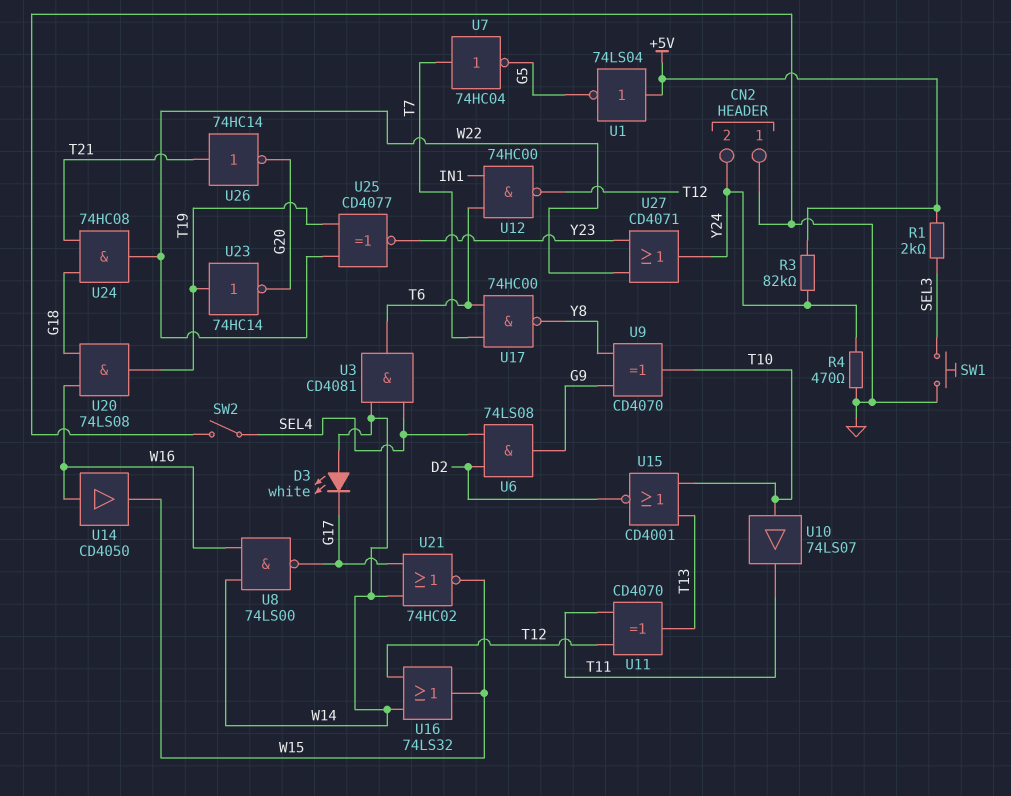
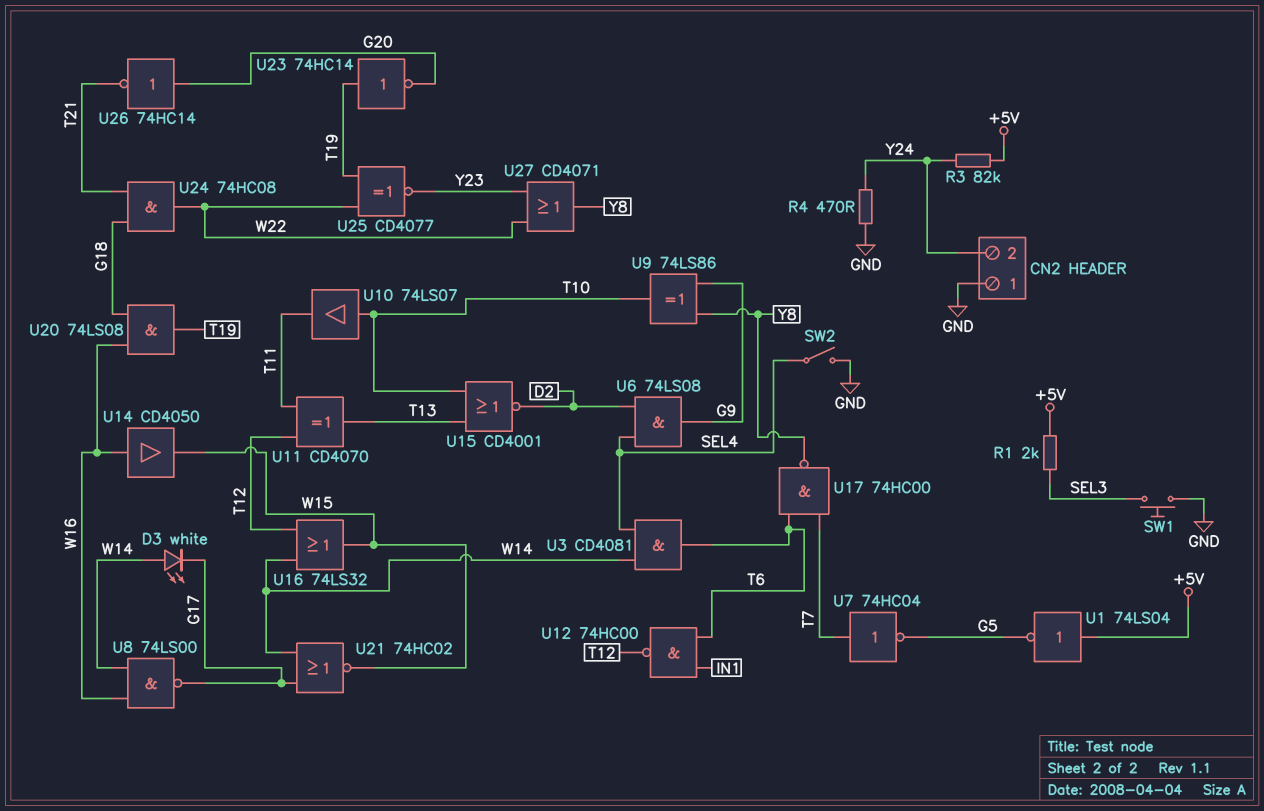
U9: XOR CD4070 (in G9, in Y8, out T10) -> XOR 74LS86 (in G9, in Y8, out T10)
U26: NOT 74HC14 (in T21, out G20) -> NOT 74HC14 (in G20, out T21)
U27: OR CD4071 (in W22, in Y23, out Y24) -> OR CD4071 (in W22, in Y23, out Y8)

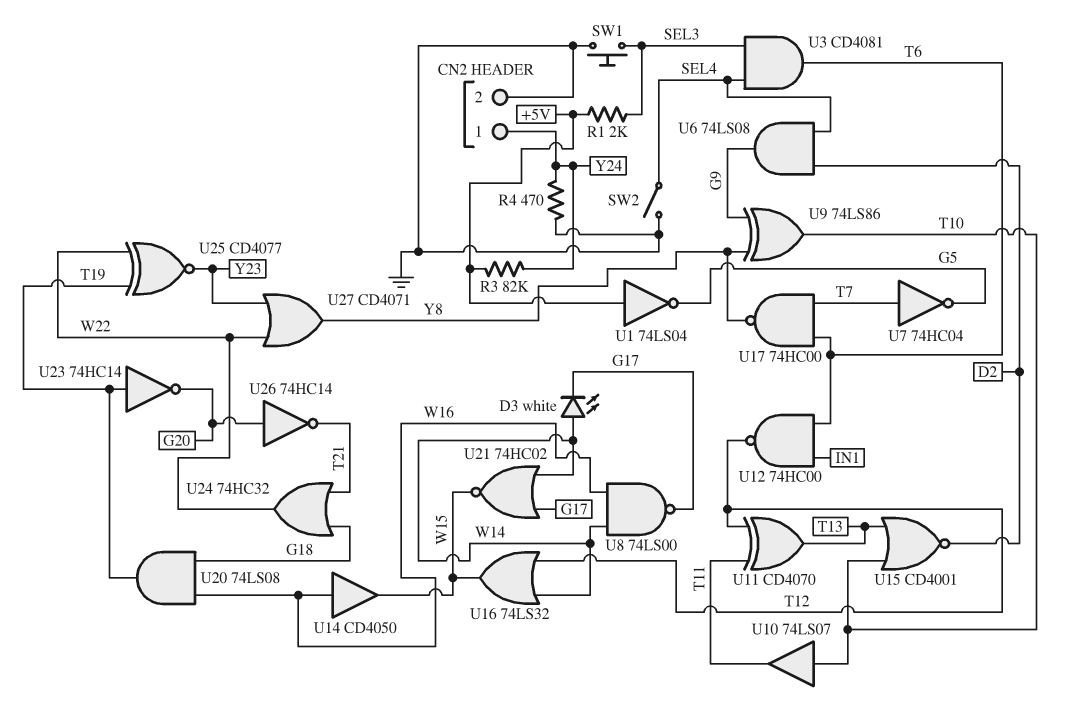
CN2 pin 1: GND -> Y24
CN2 pin 2: Y24 -> GND
U3: AND CD4081 (in SEL4, in W14, out T6) -> AND CD4081 (in SEL3, in SEL4, out T6)
U24: AND 74HC08 (in G18, in T21, out W22) -> OR 74HC32 (in G18, in T21, out W22)

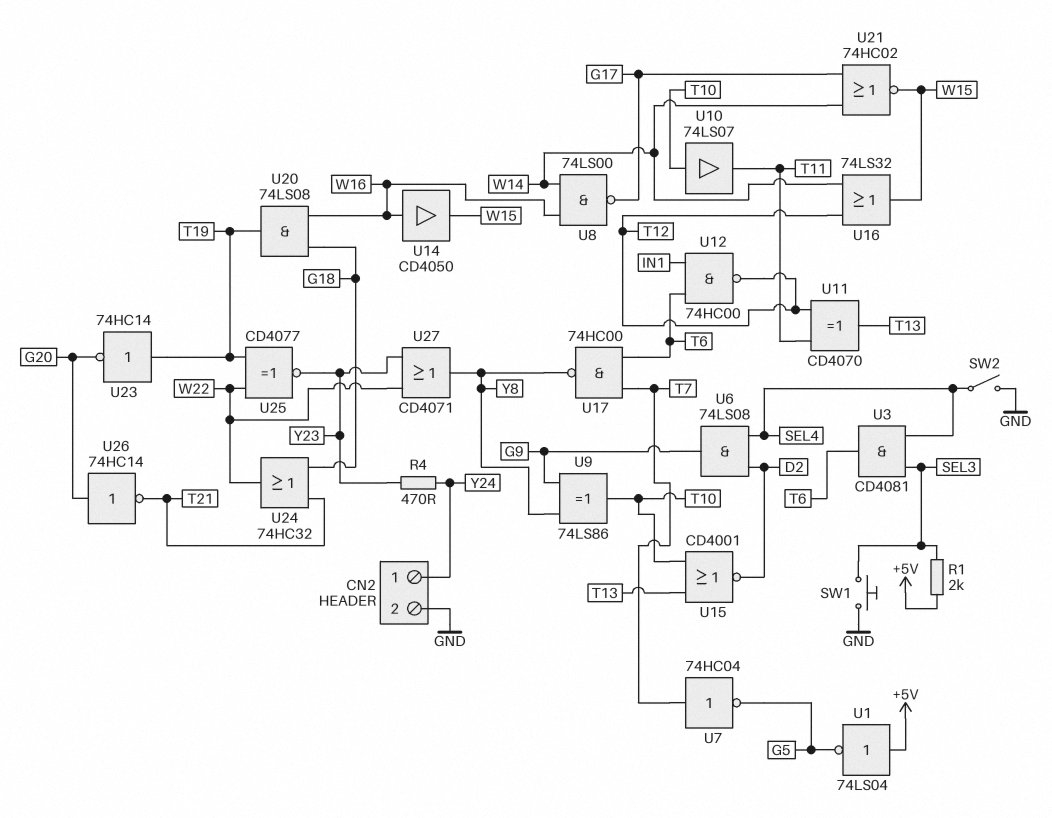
D3: LED white (A W14, K G17) -> none
R3: 82k (+5V, Y24) -> none
R4: 470 (GND, Y24) -> 470 (Y23, Y24)

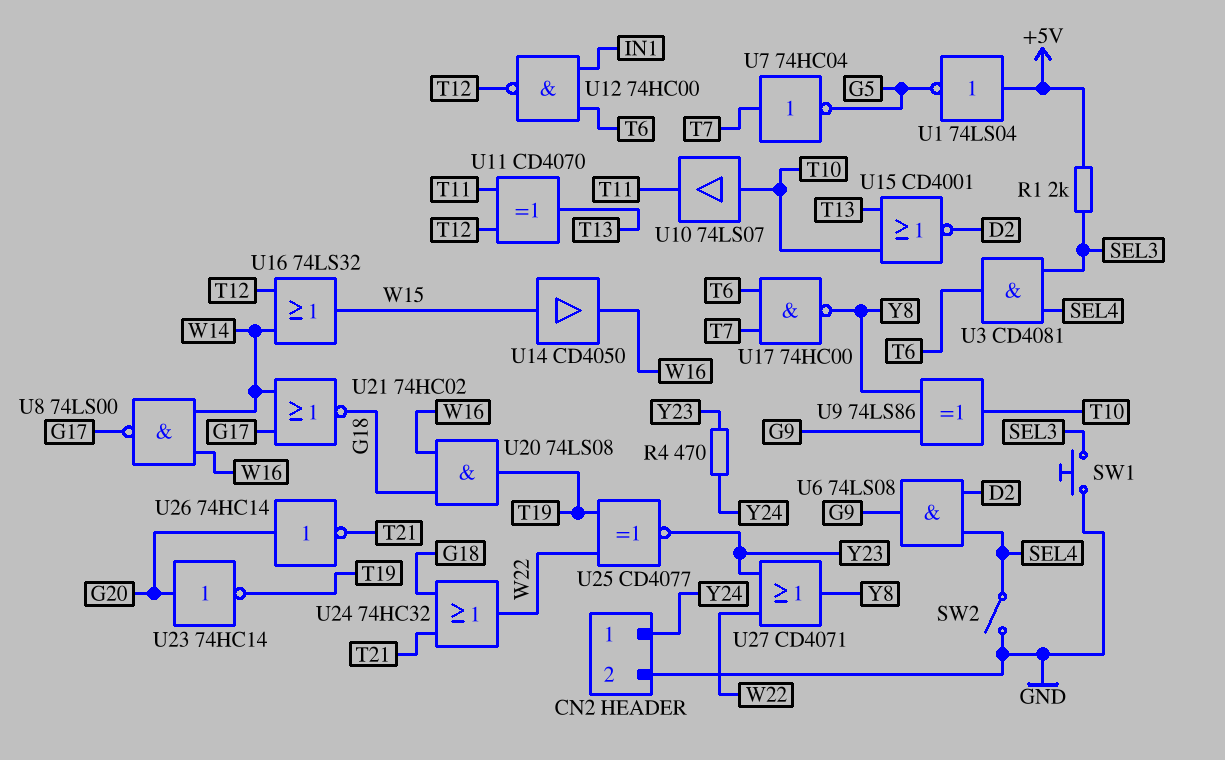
U14: buffer CD4050 (in W16, out W15) -> buffer CD4050 (in W15, out W16)
U21: NOR 74HC02 (in G17, in W14, out W15) -> NOR 74HC02 (in G17, in W14, out G18)
U23: NOT 74HC14 (in T19, out G20) -> NOT 74HC14 (in G20, out T19)

